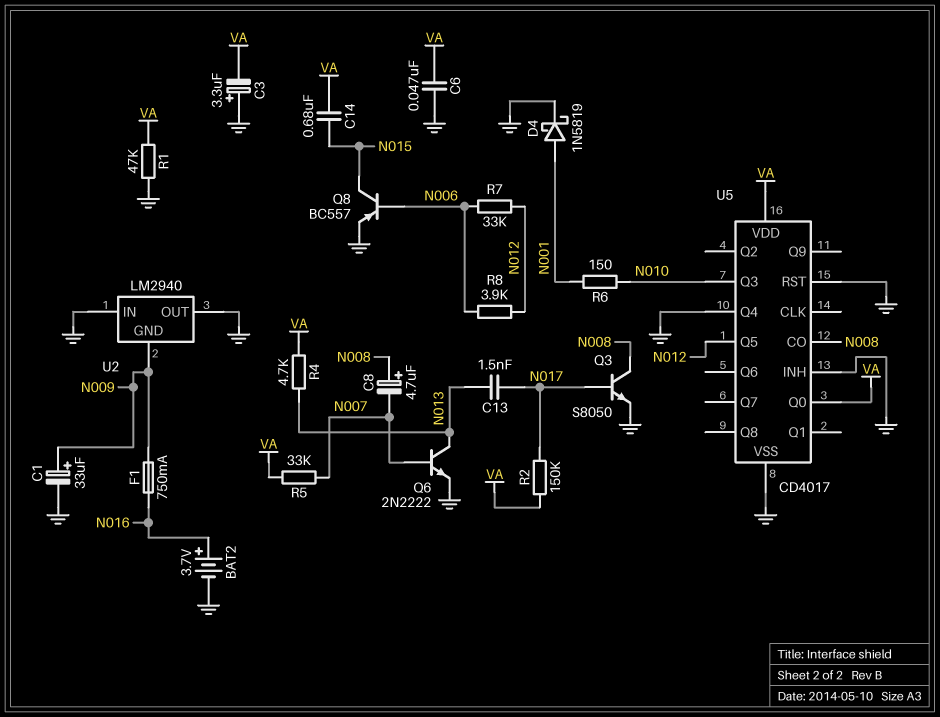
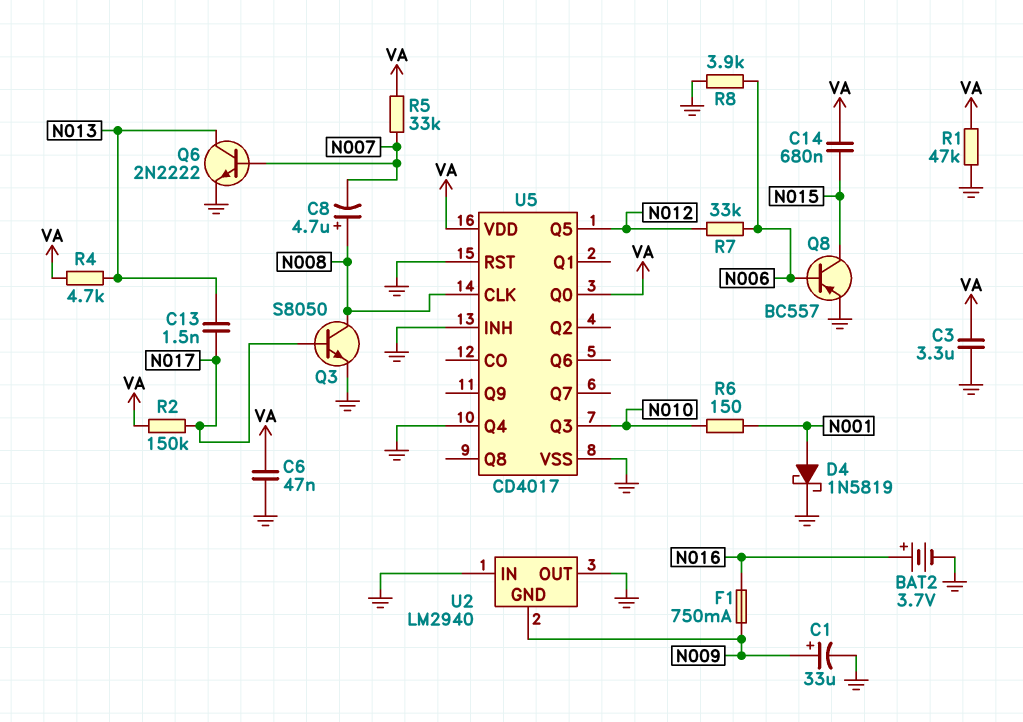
C3: 3.3uF (plus GND, minus VA) -> 3.3uF (GND, VA)
R8: 3.9k (N006, N012) -> 3.9k (GND, N006)
U5 pin CLK: none -> N008
U5 pin CO: N008 -> none

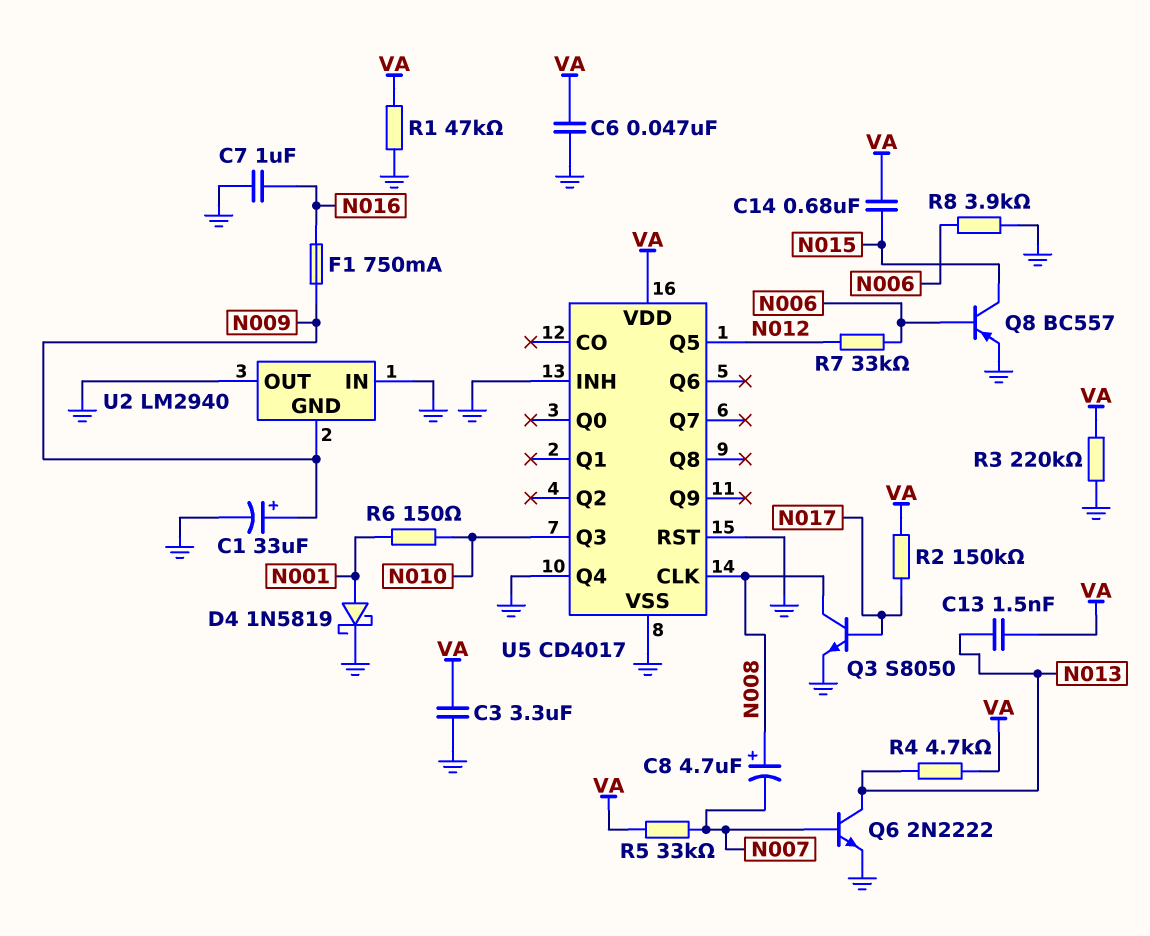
BAT2: 3.7V (plus N016, minus GND) -> none
C7: none -> 1uF (GND, N016)
C13: 1.5nF (N013, N017) -> 1.5nF (N013, VA)
R3: none -> 220k (GND, VA)
U5 pin Q0: VA -> none

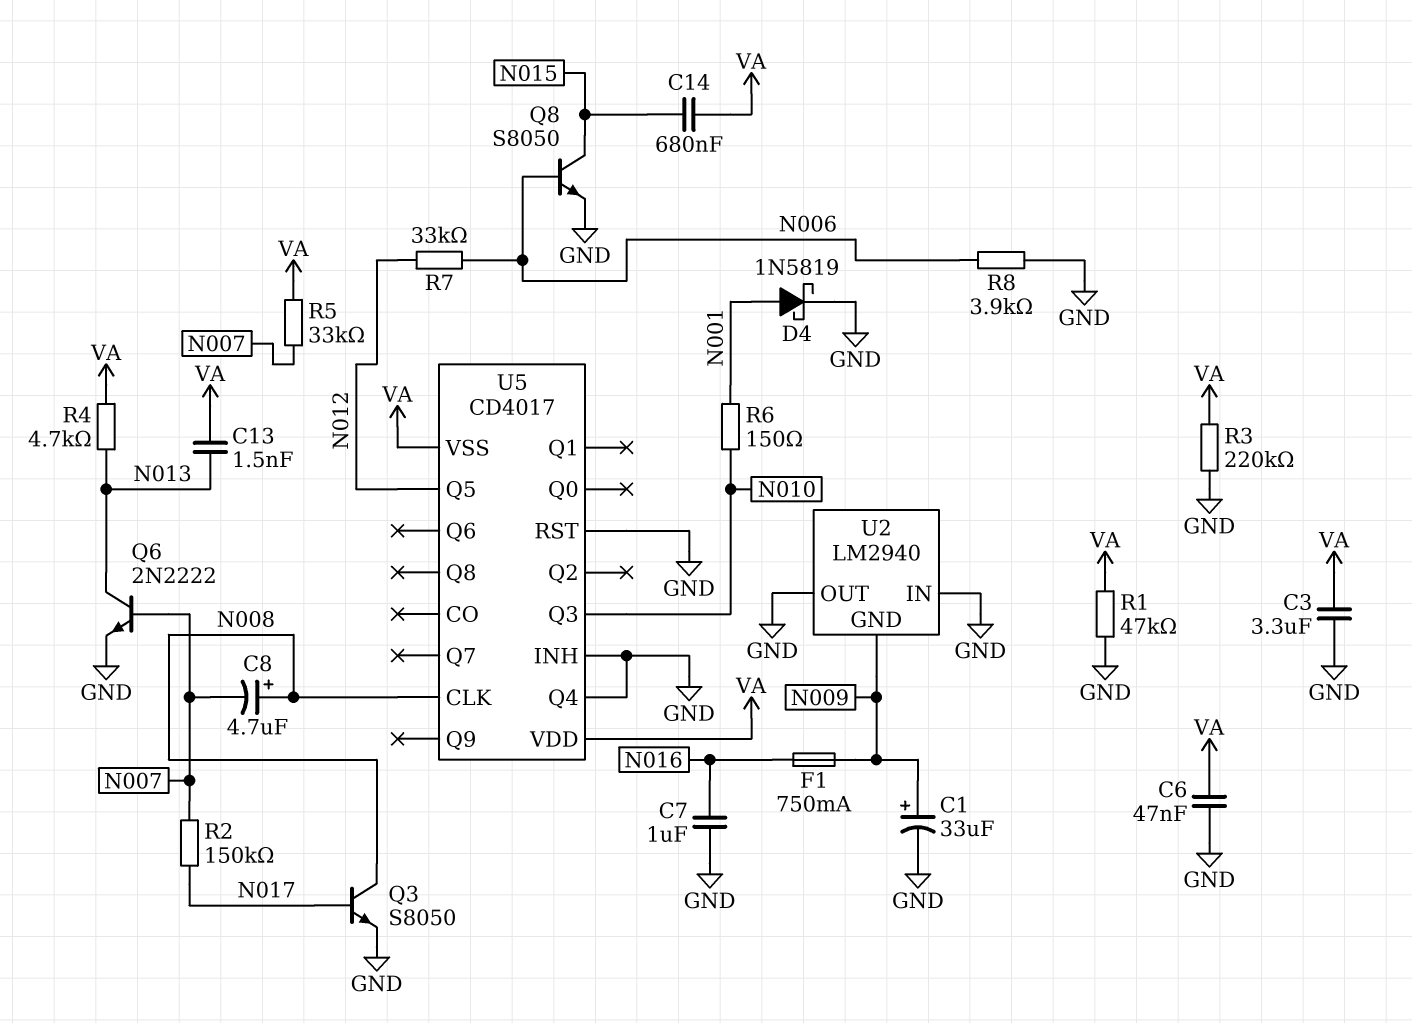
Q8: PNP BC557 (B N006, C N015, E GND) -> NPN S8050 (B N006, C N015, E GND)
R2: 150k (N017, VA) -> 150k (N007, N017)
U5 pin VSS: GND -> VA

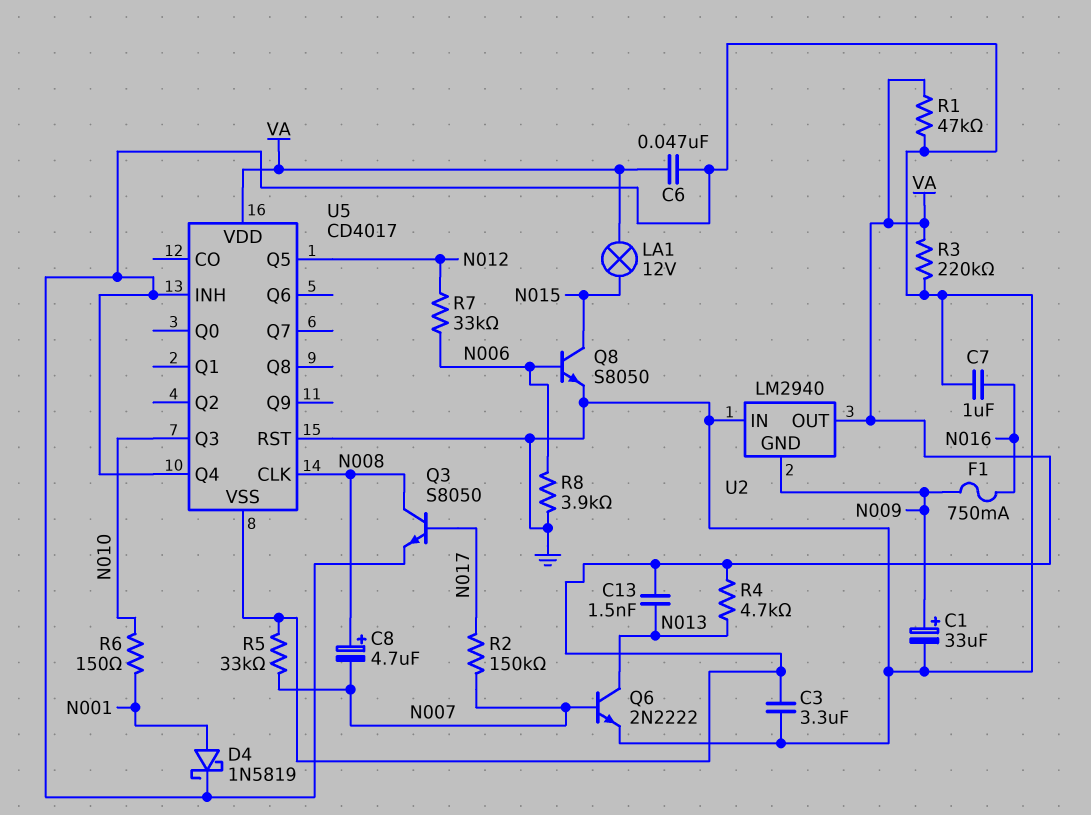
C14: 680nF (N015, VA) -> none
LA1: none -> lamp 12V (N015, VA)
U2 pin OUT: GND -> VA

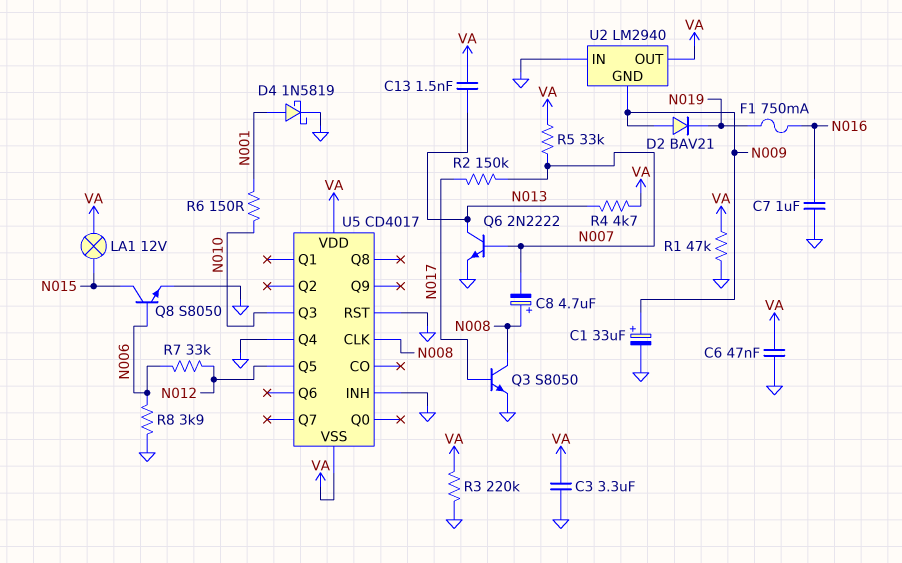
D2: none -> diode BAV21 (A N009, K N019)
F1: 750mA (N009, N016) -> 750mA (N016, N019)

